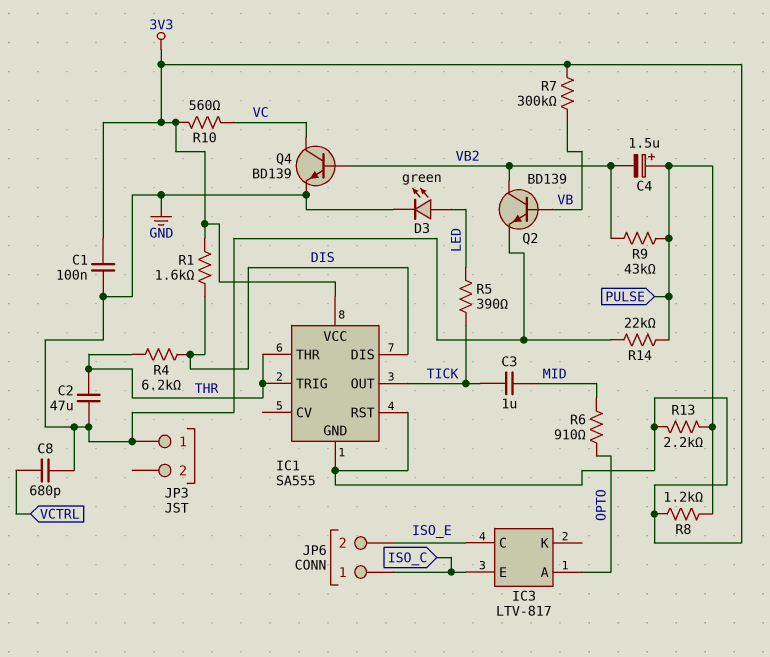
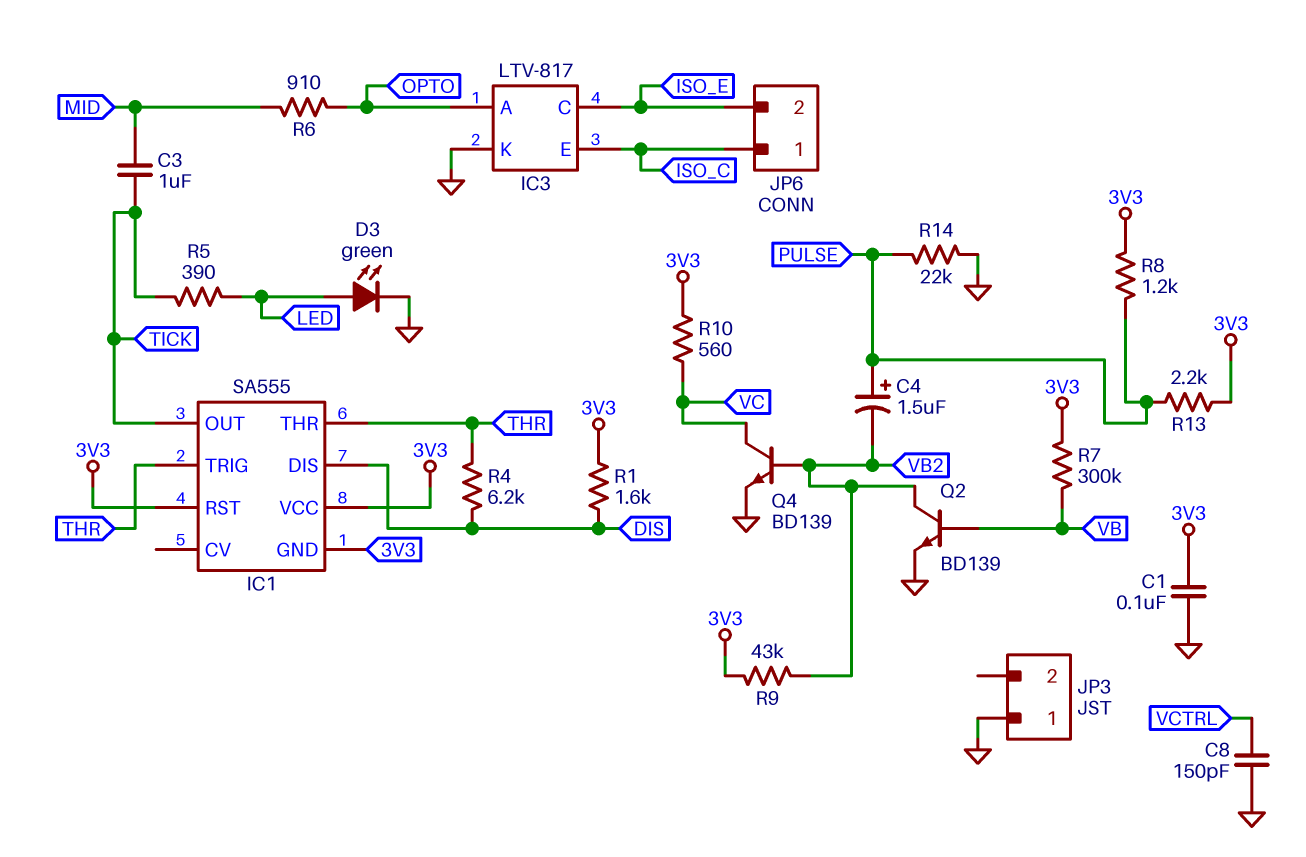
C2: 47uF (GND, THR) -> none
C8: 680pF (GND, VCTRL) -> 150pF (GND, VCTRL)
IC3 pin K: none -> GND
R9: 43k (PULSE, VB2) -> 43k (3V3, VB2)

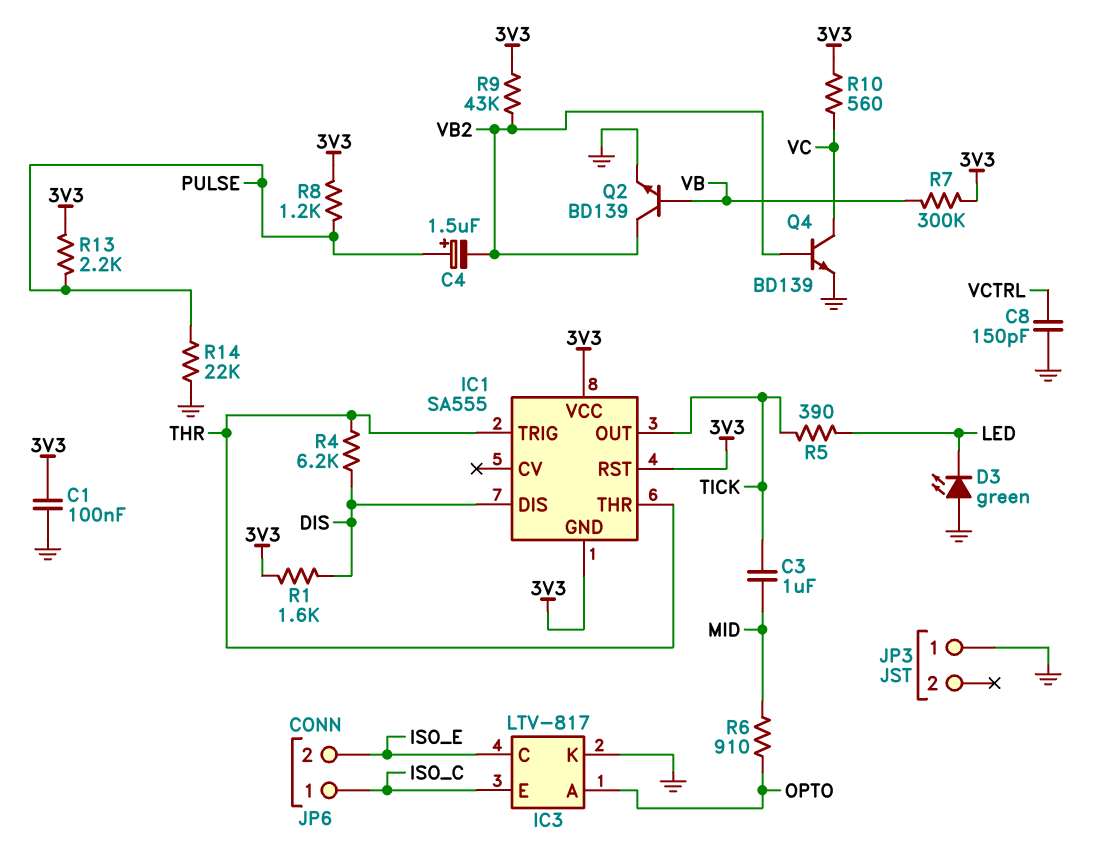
D3: LED green (A LED, K GND) -> LED green (A GND, K LED)

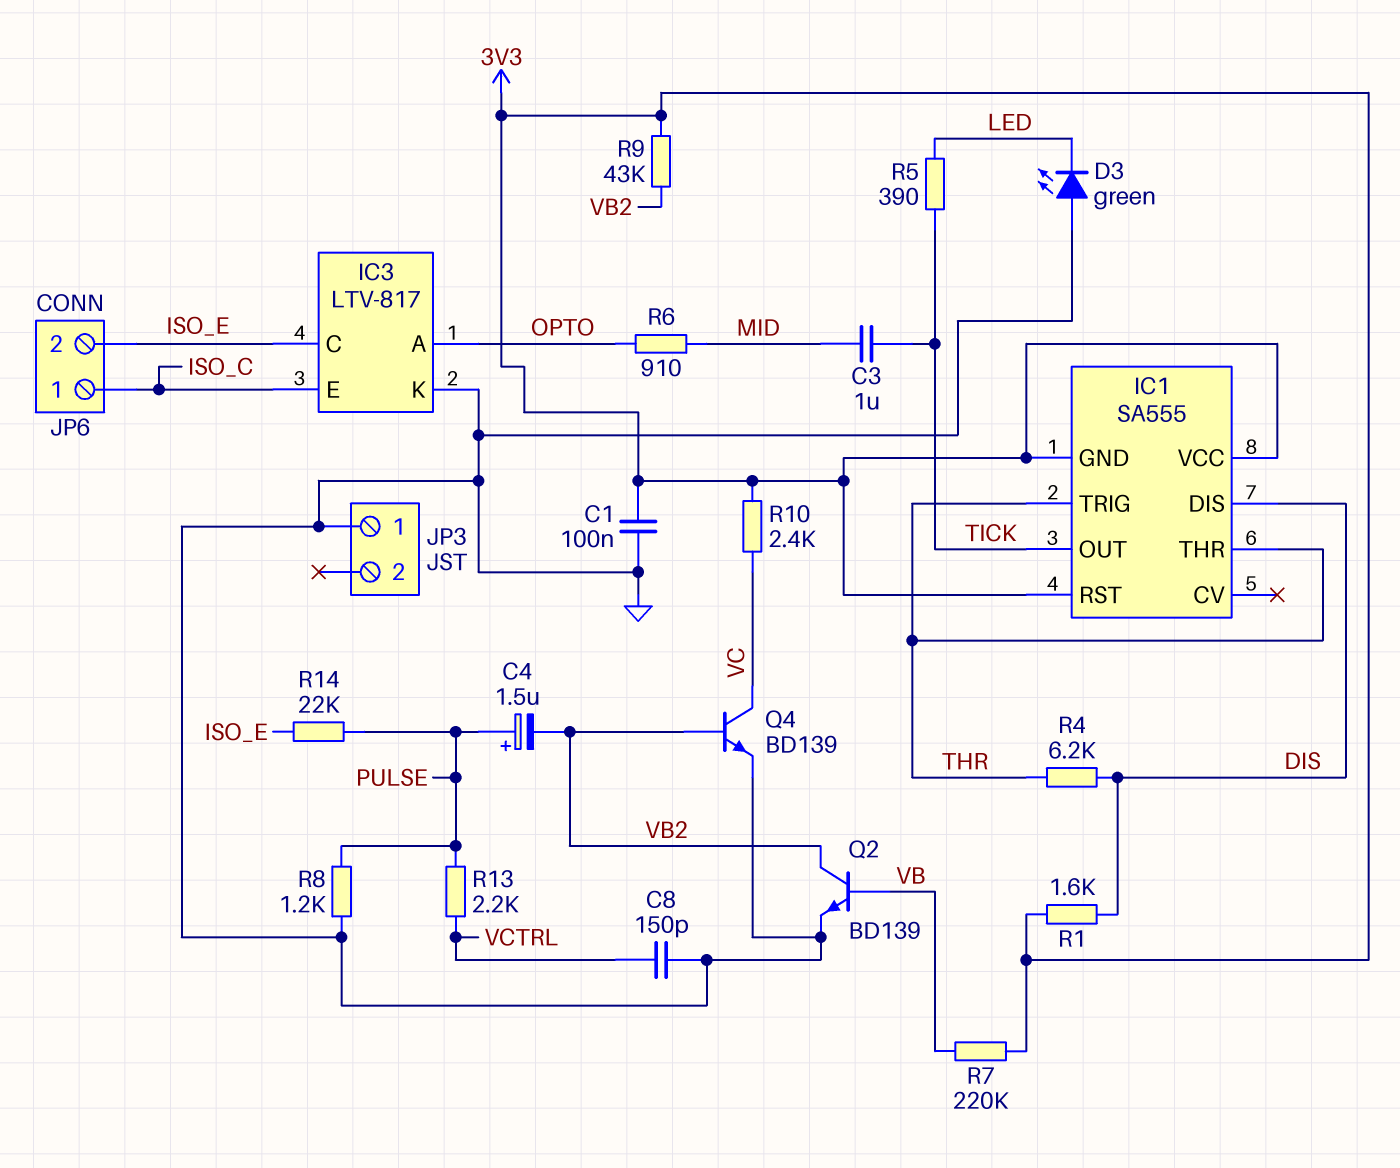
R7: 300k (3V3, VB) -> 220k (3V3, VB)
R8: 1.2k (3V3, PULSE) -> 1.2k (GND, PULSE)
R10: 560 (3V3, VC) -> 2.4k (3V3, VC)
R13: 2.2k (3V3, PULSE) -> 2.2k (PULSE, VCTRL)
R14: 22k (GND, PULSE) -> 22k (ISO_E, PULSE)

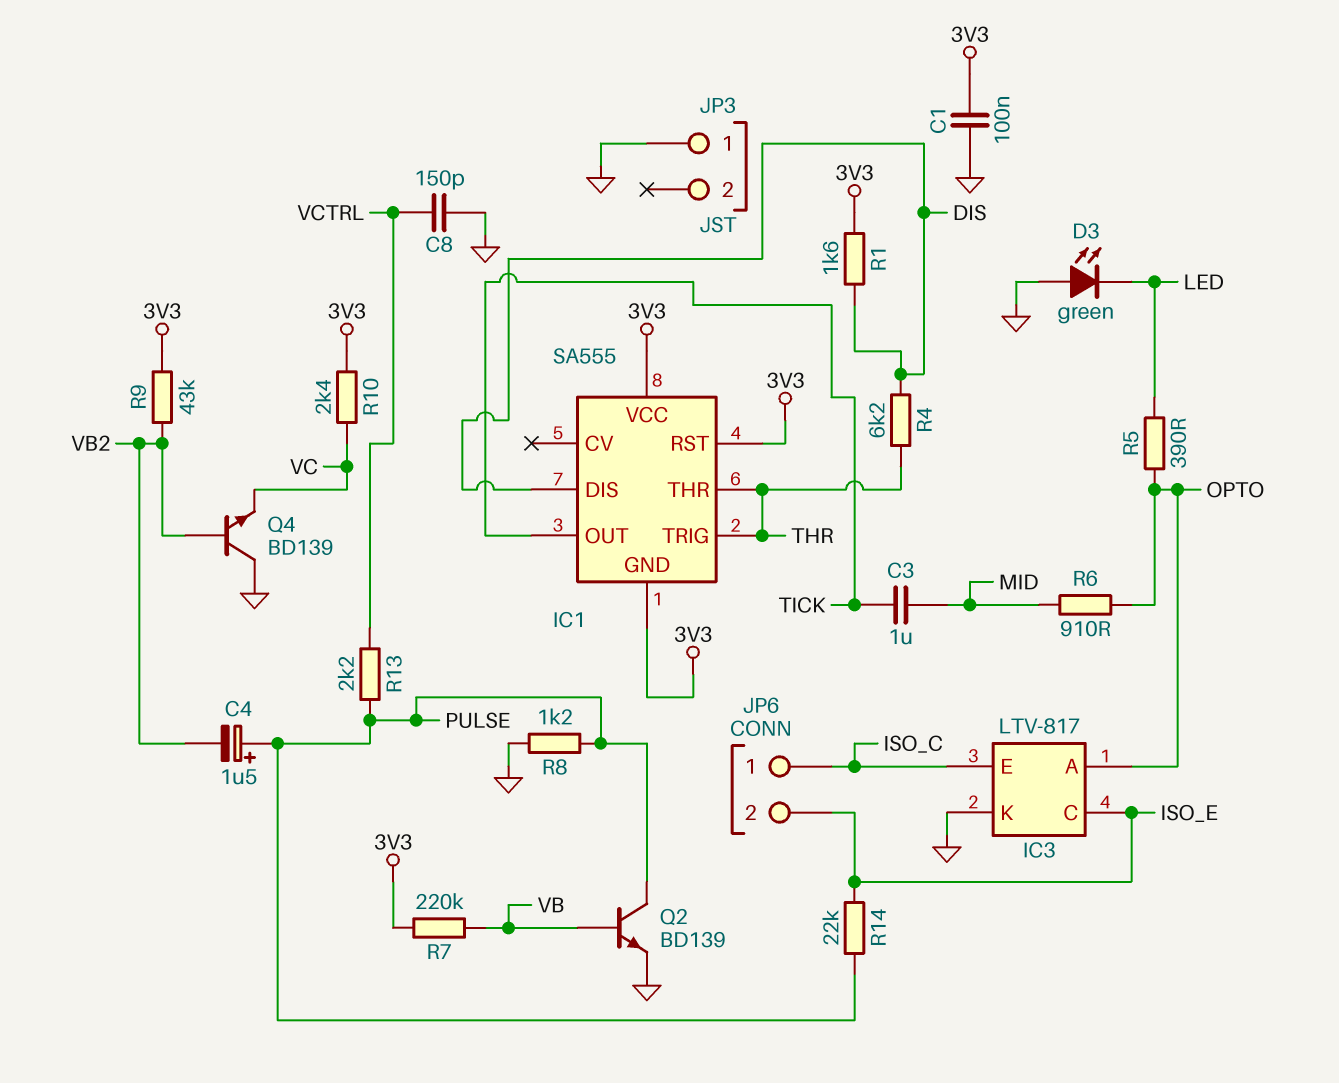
Q2: NPN BD139 (B VB, C VB2, E GND) -> NPN BD139 (B VB, C PULSE, E GND)
Q4: NPN BD139 (B VB2, C VC, E GND) -> NPN BD139 (B VB2, C GND, E VC)
R5: 390 (LED, TICK) -> 390 (LED, OPTO)

